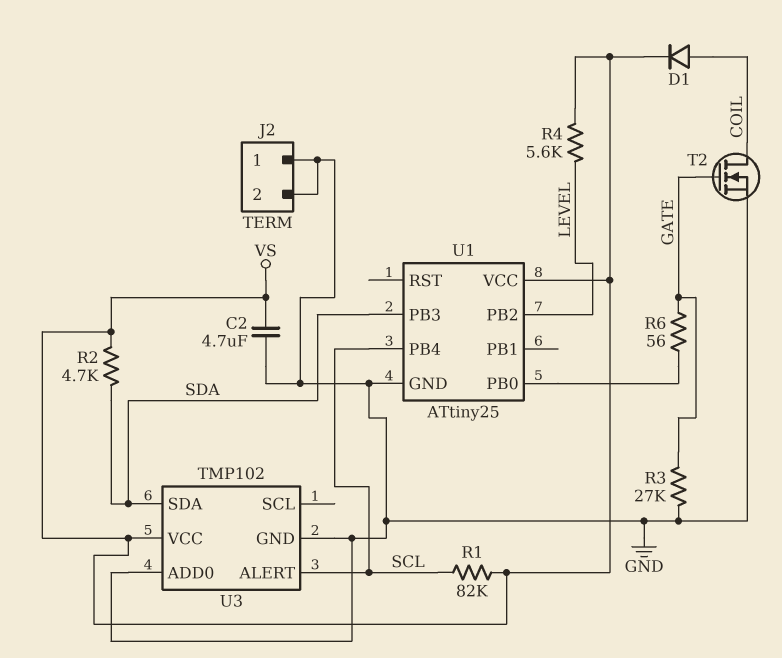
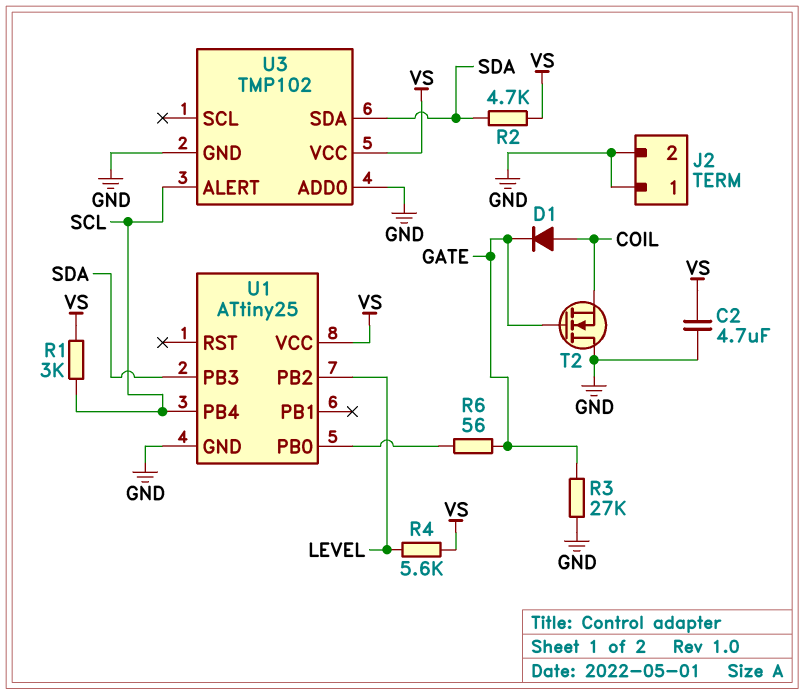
D1: diode (A COIL, K VS) -> diode (A COIL, K GATE)
R1: 82k (SCL, VS) -> 3k (SCL, VS)
T2: NMOS (G GATE, D COIL, S GND) -> NMOS (G GATE, D GND, S COIL)

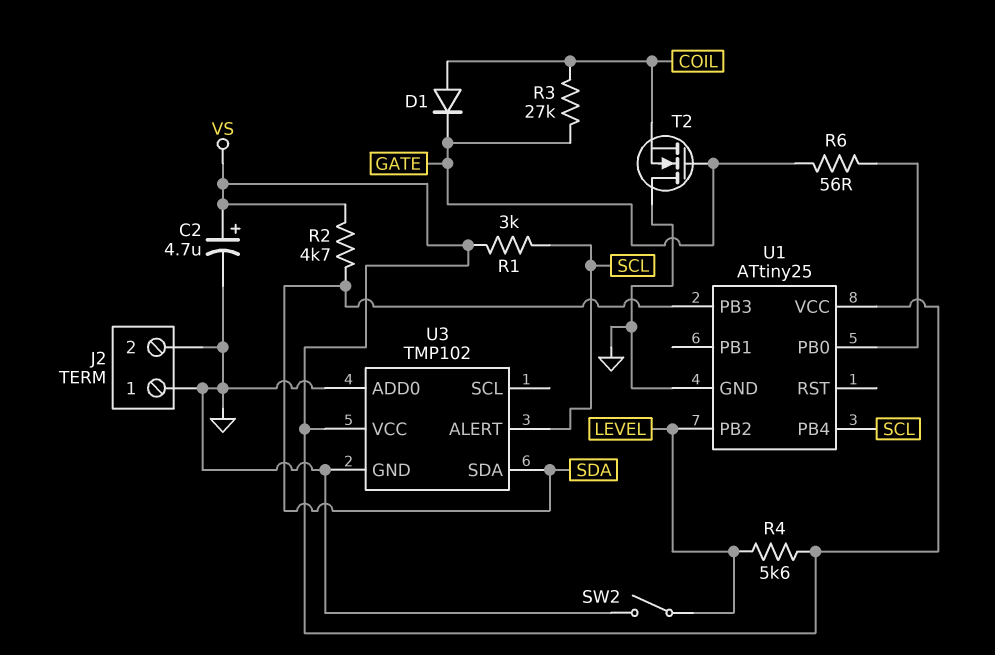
C2: 4.7uF (GND, VS) -> 4.7uF (plus VS, minus GND)
R3: 27k (GATE, GND) -> 27k (COIL, GATE)
SW2: none -> switch (GND, LEVEL)

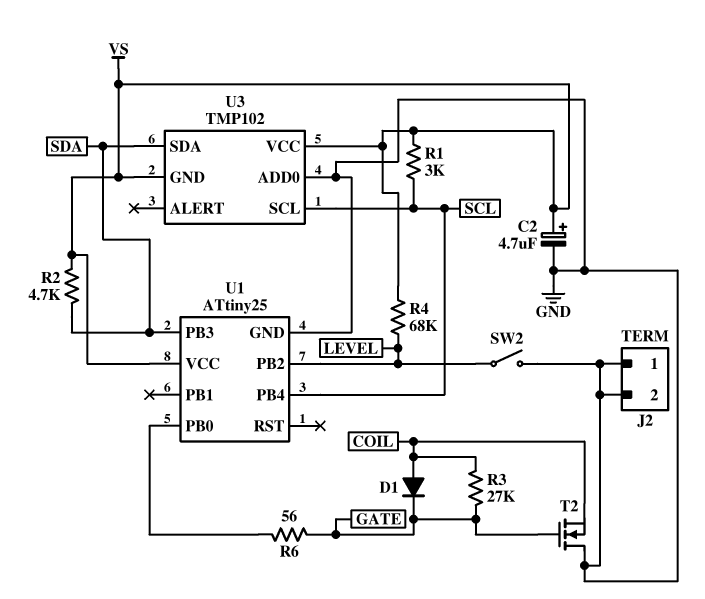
R4: 5.6k (LEVEL, VS) -> 68k (LEVEL, VS)
U3 pin ALERT: SCL -> none
U3 pin GND: GND -> VS
U3 pin SCL: none -> SCL

